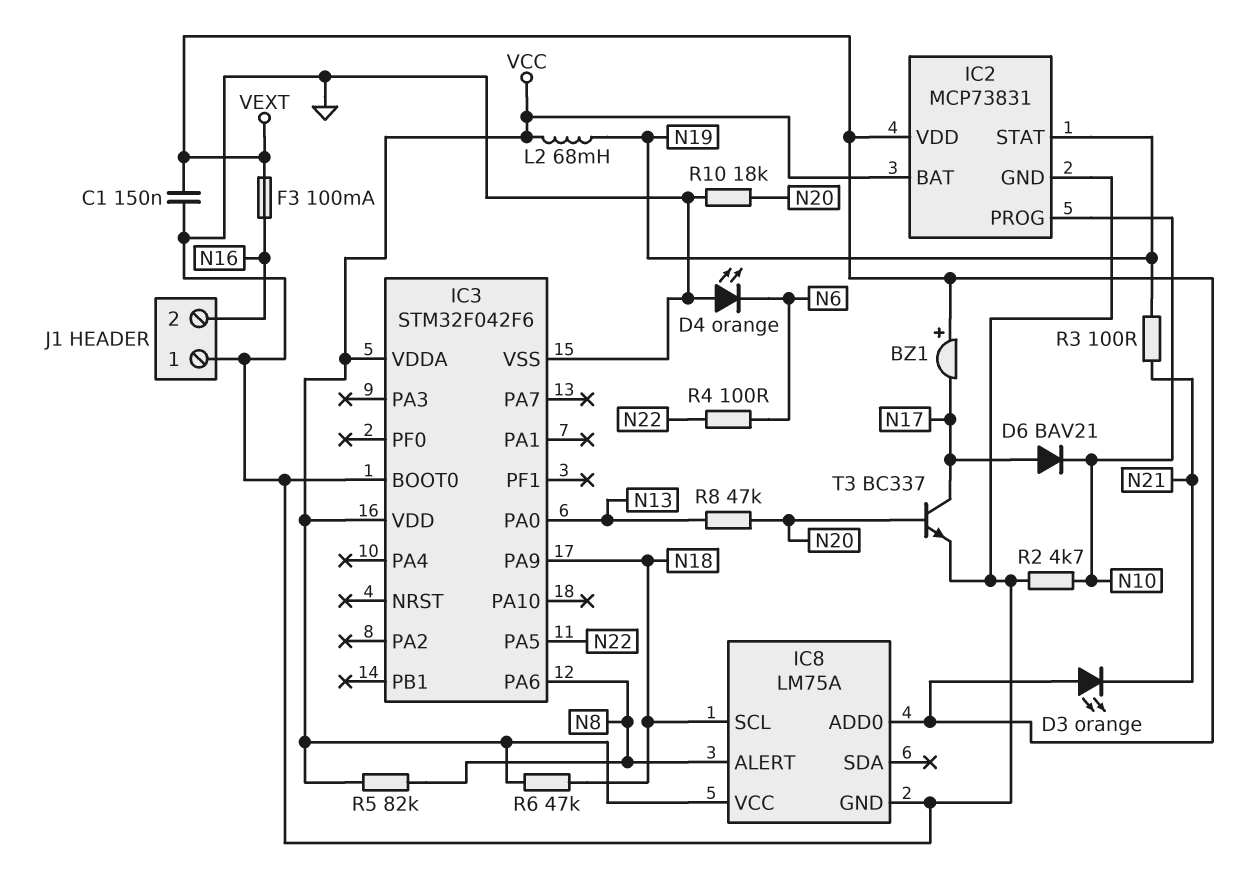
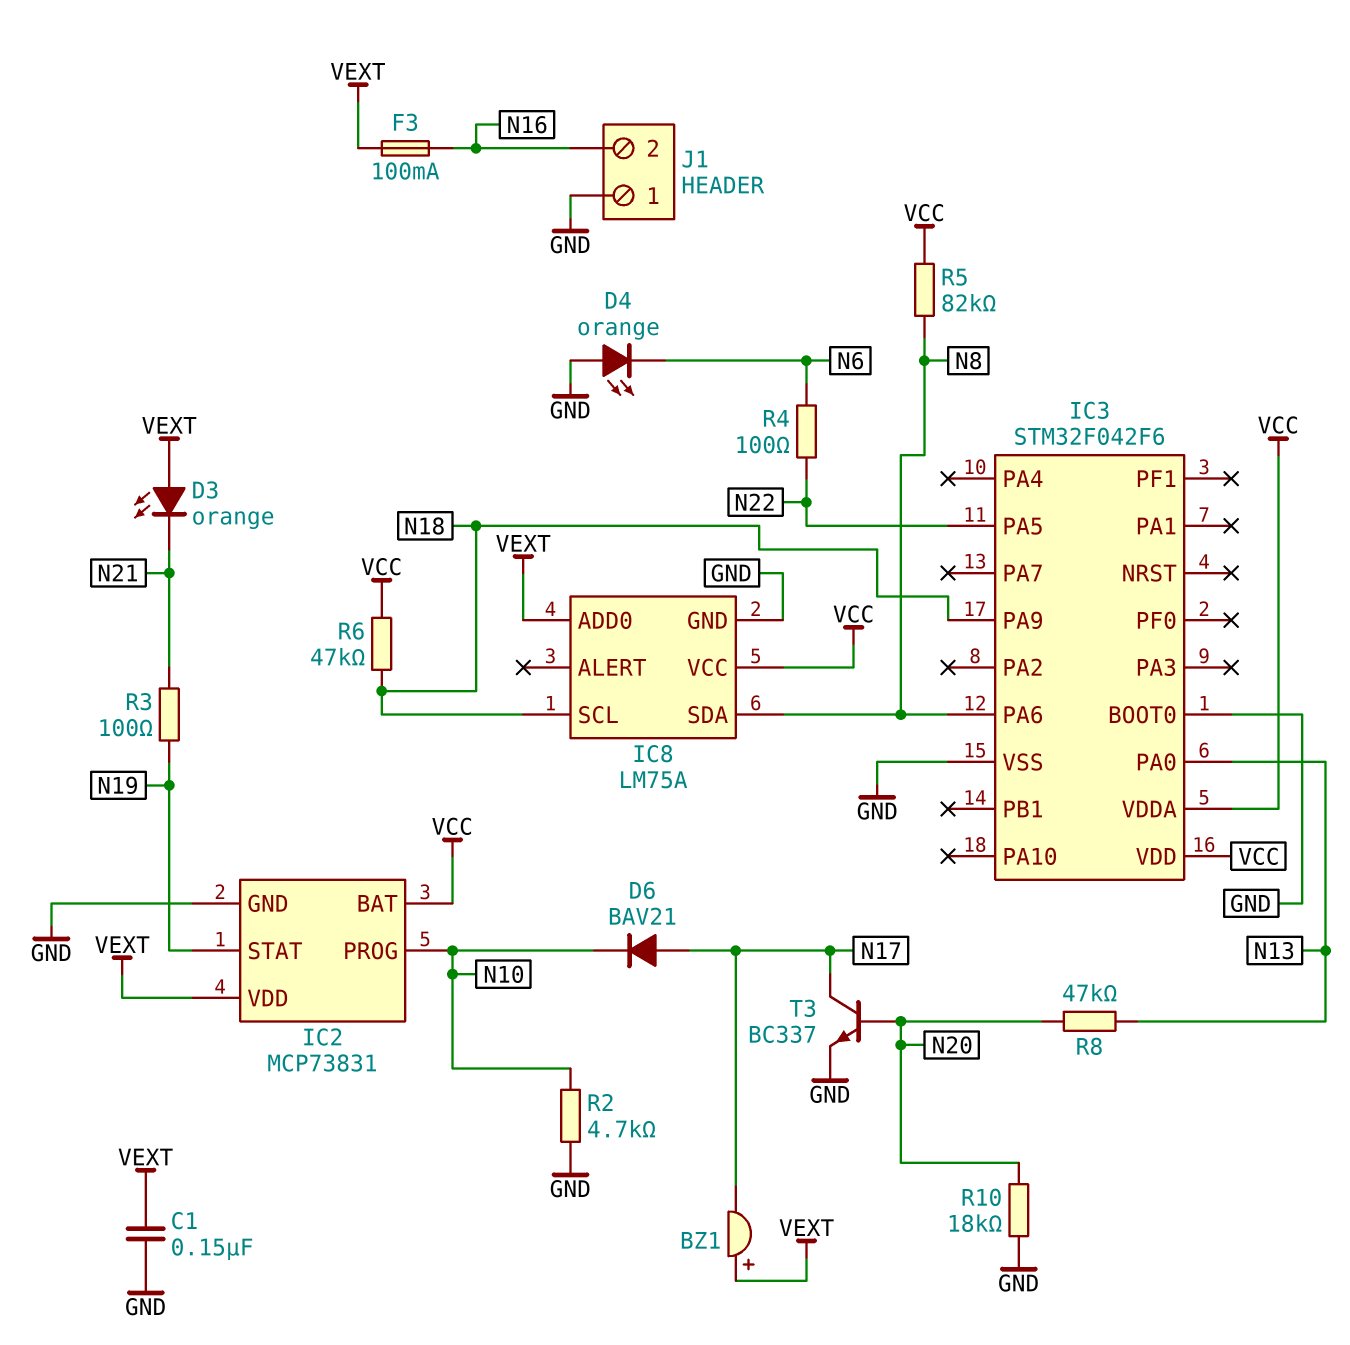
IC8 pin ALERT: N8 -> none
IC8 pin SDA: none -> N8
L2: 68mH (N19, VCC) -> none

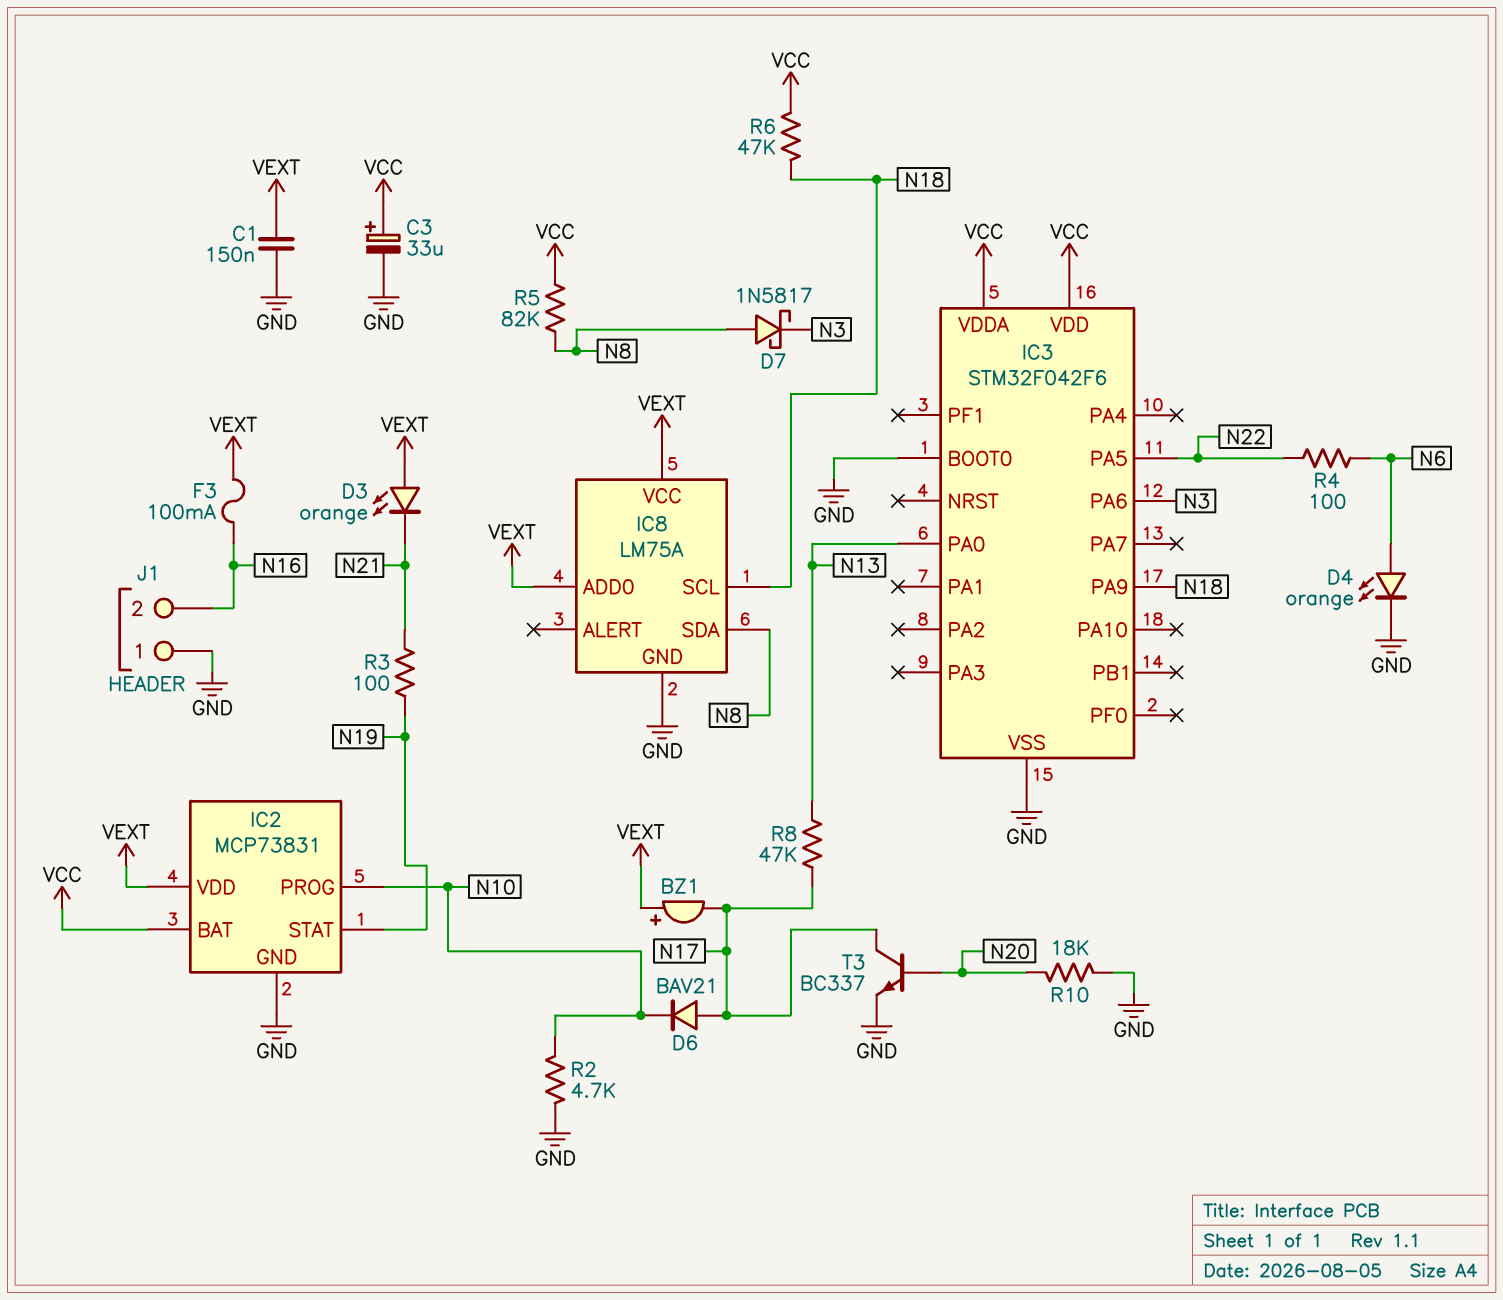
C3: none -> 33uF (plus VCC, minus GND)
D4: LED orange (A GND, K N6) -> LED orange (A N6, K GND)
D7: none -> schottky 1N5817 (A N8, K N3)
IC3 pin PA6: N8 -> N3
IC8 pin VCC: VCC -> VEXT
R8: 47k (N13, N20) -> 47k (N13, N17)

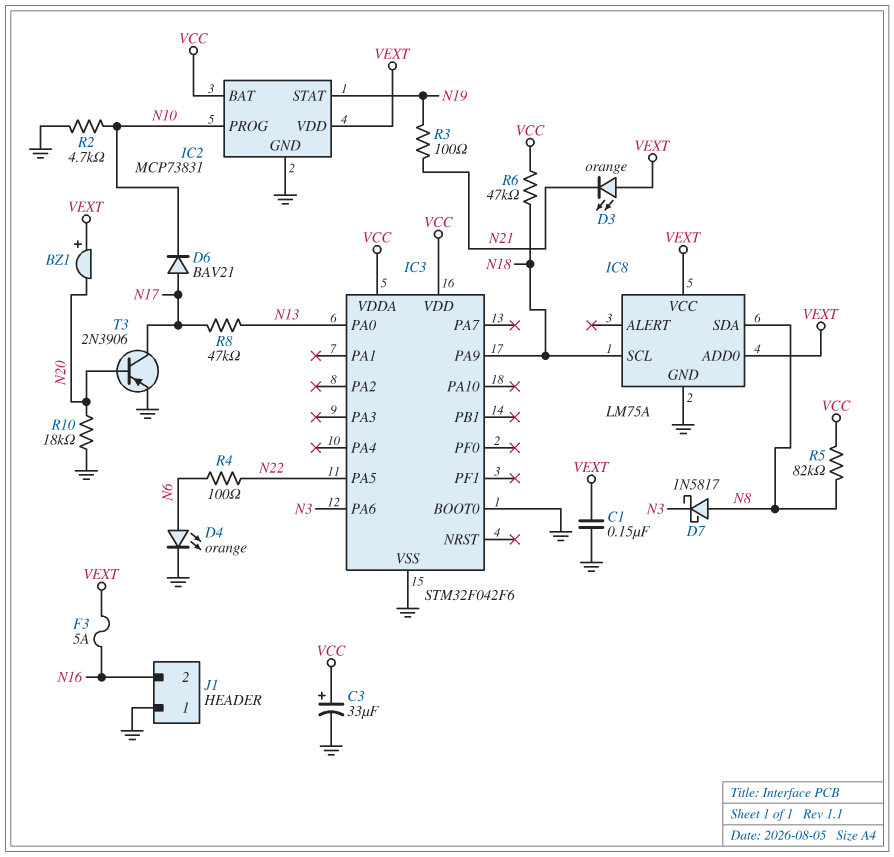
BZ1: buzzer (plus VEXT, minus N17) -> buzzer (plus VEXT, minus N20)
F3: 100mA (N16, VEXT) -> 5A (N16, VEXT)
T3: NPN BC337 (B N20, C N17, E GND) -> PNP 2N3906 (B N20, C N17, E GND)

